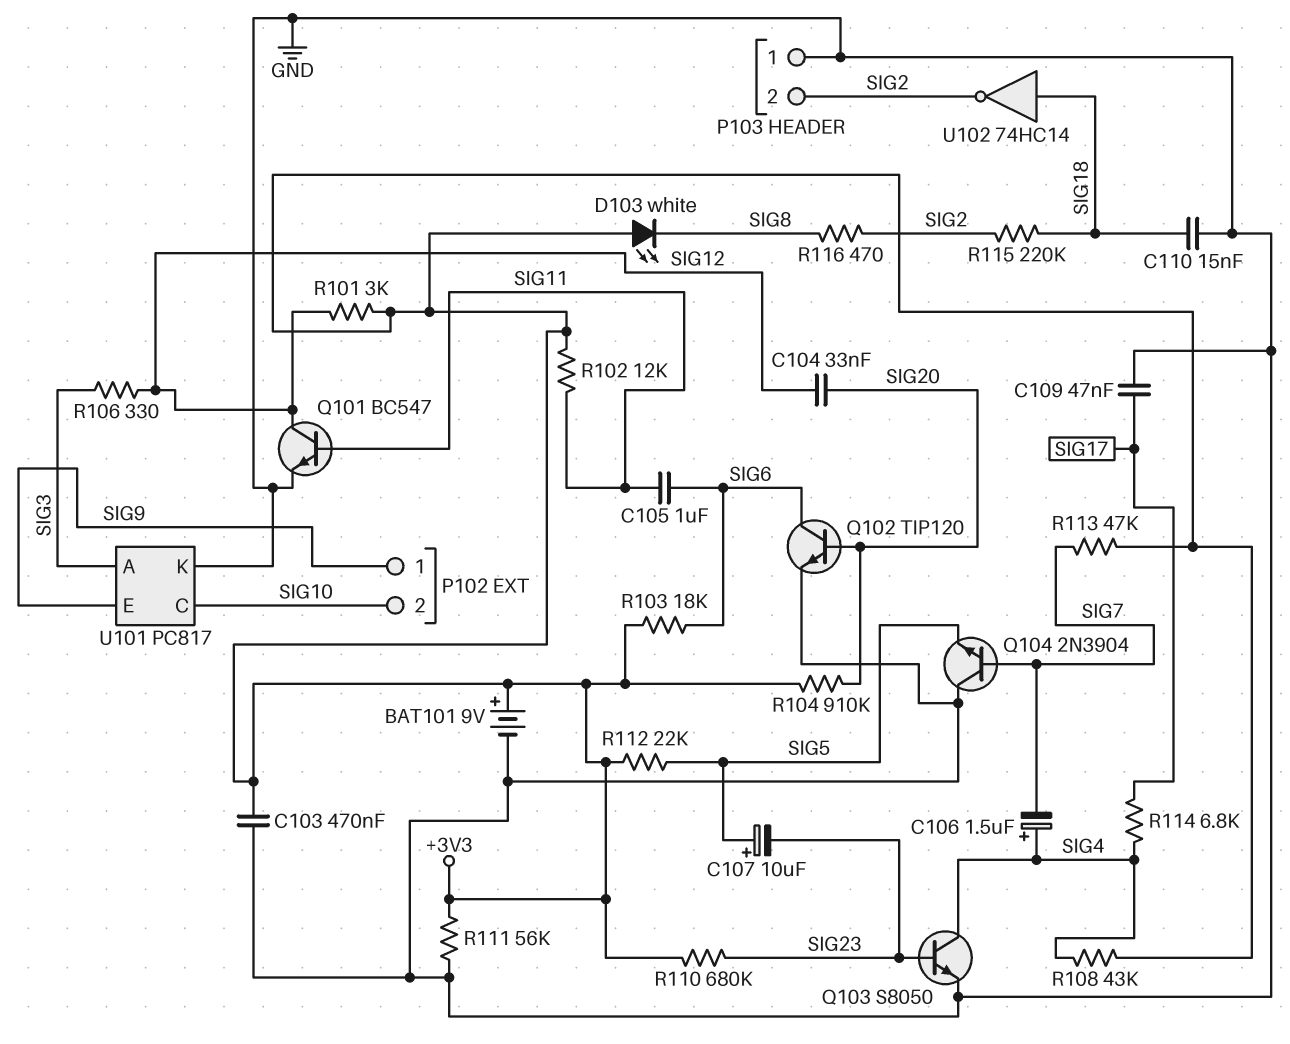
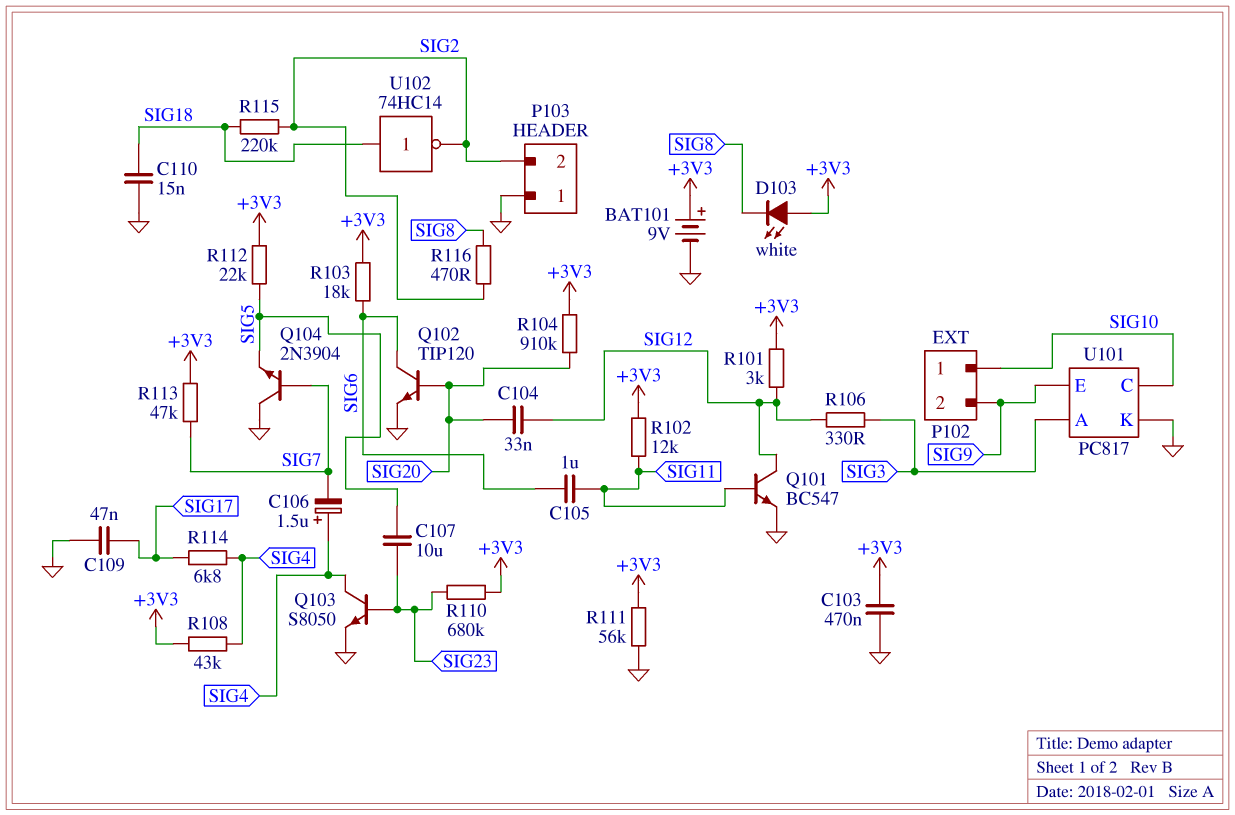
C107: 10uF (plus SIG5, minus SIG23) -> 10uF (SIG5, SIG23)
P102 pin 1: SIG9 -> SIG10
P102 pin 2: SIG10 -> SIG9

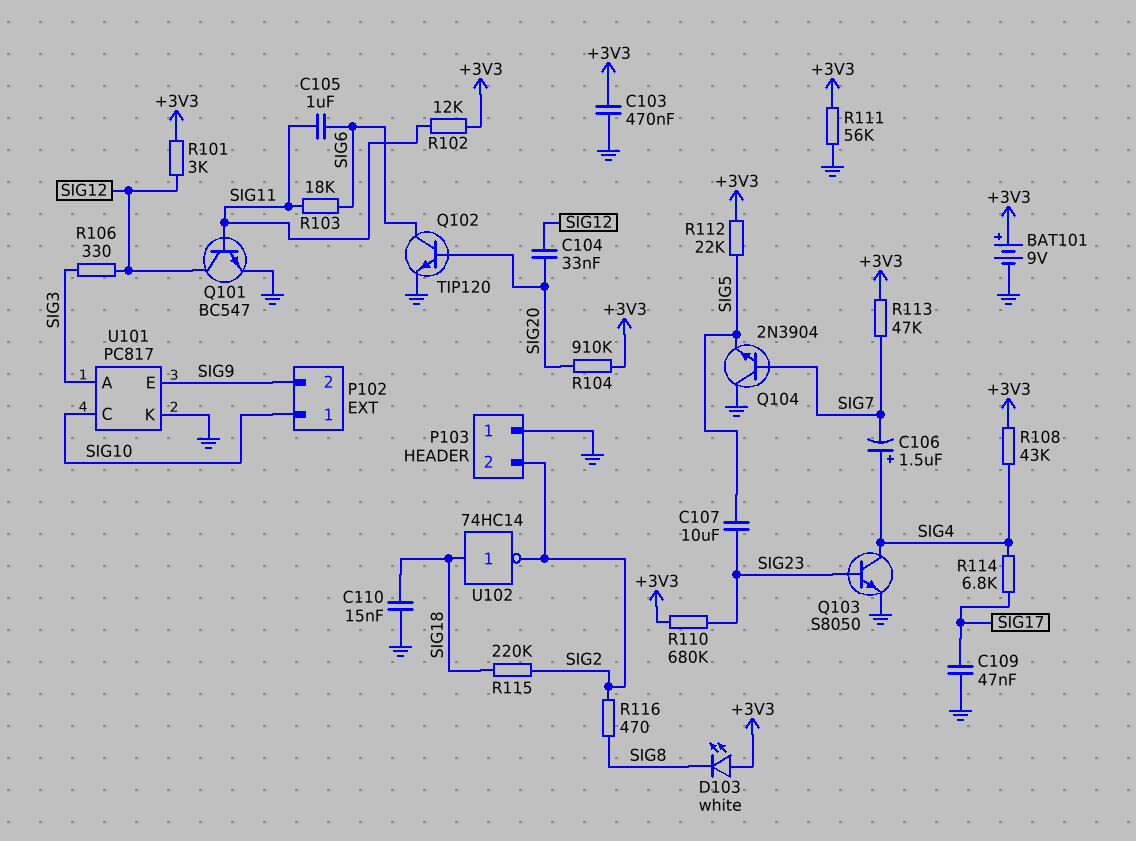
R103: 18k (+3V3, SIG6) -> 18k (SIG6, SIG11)

